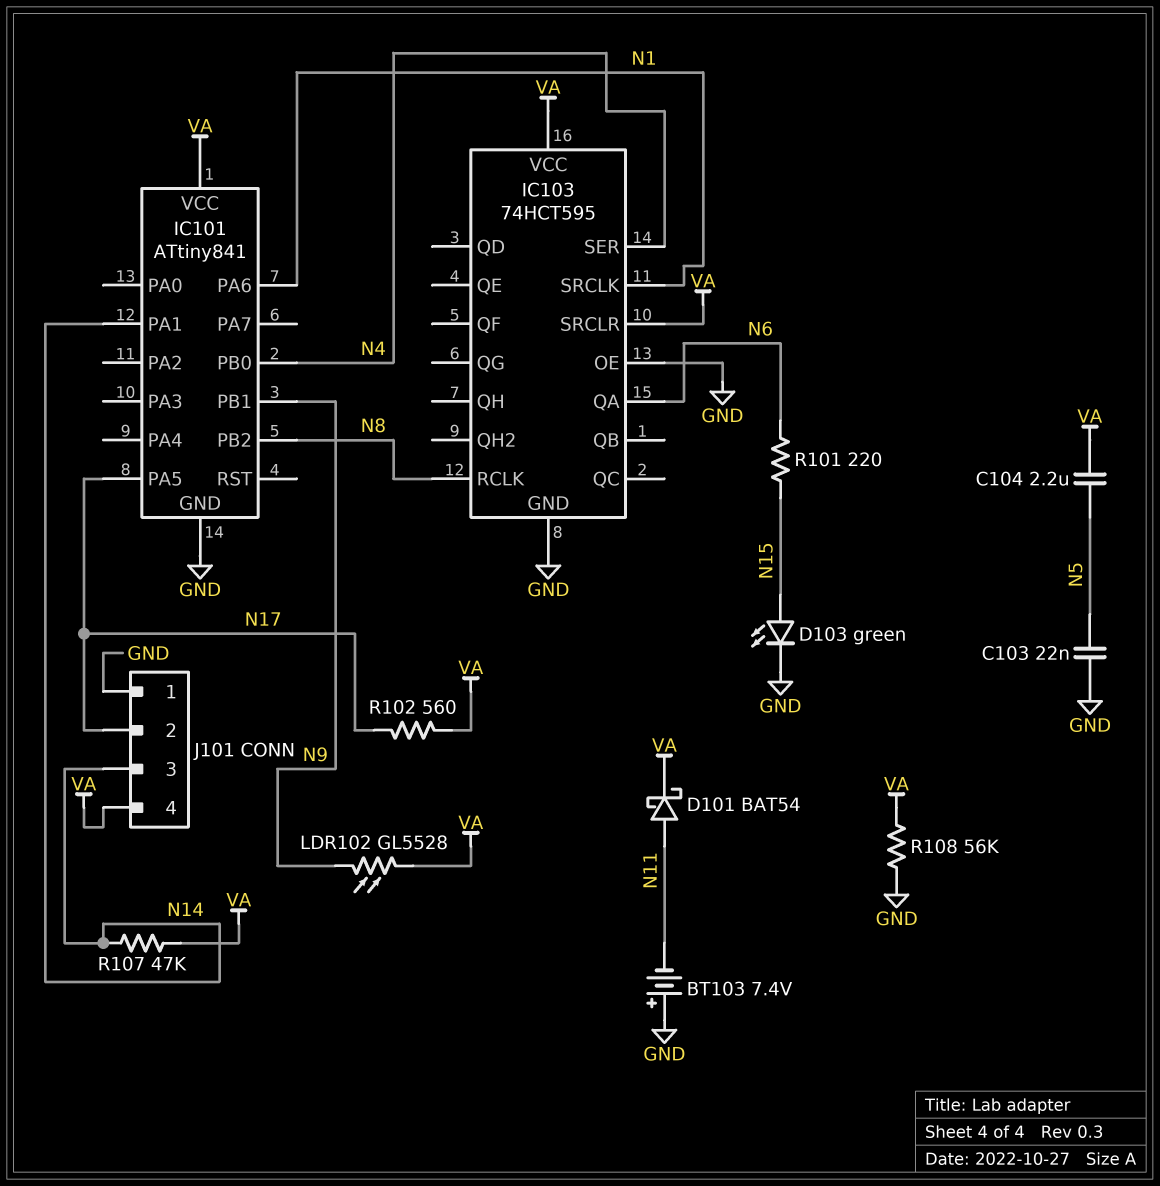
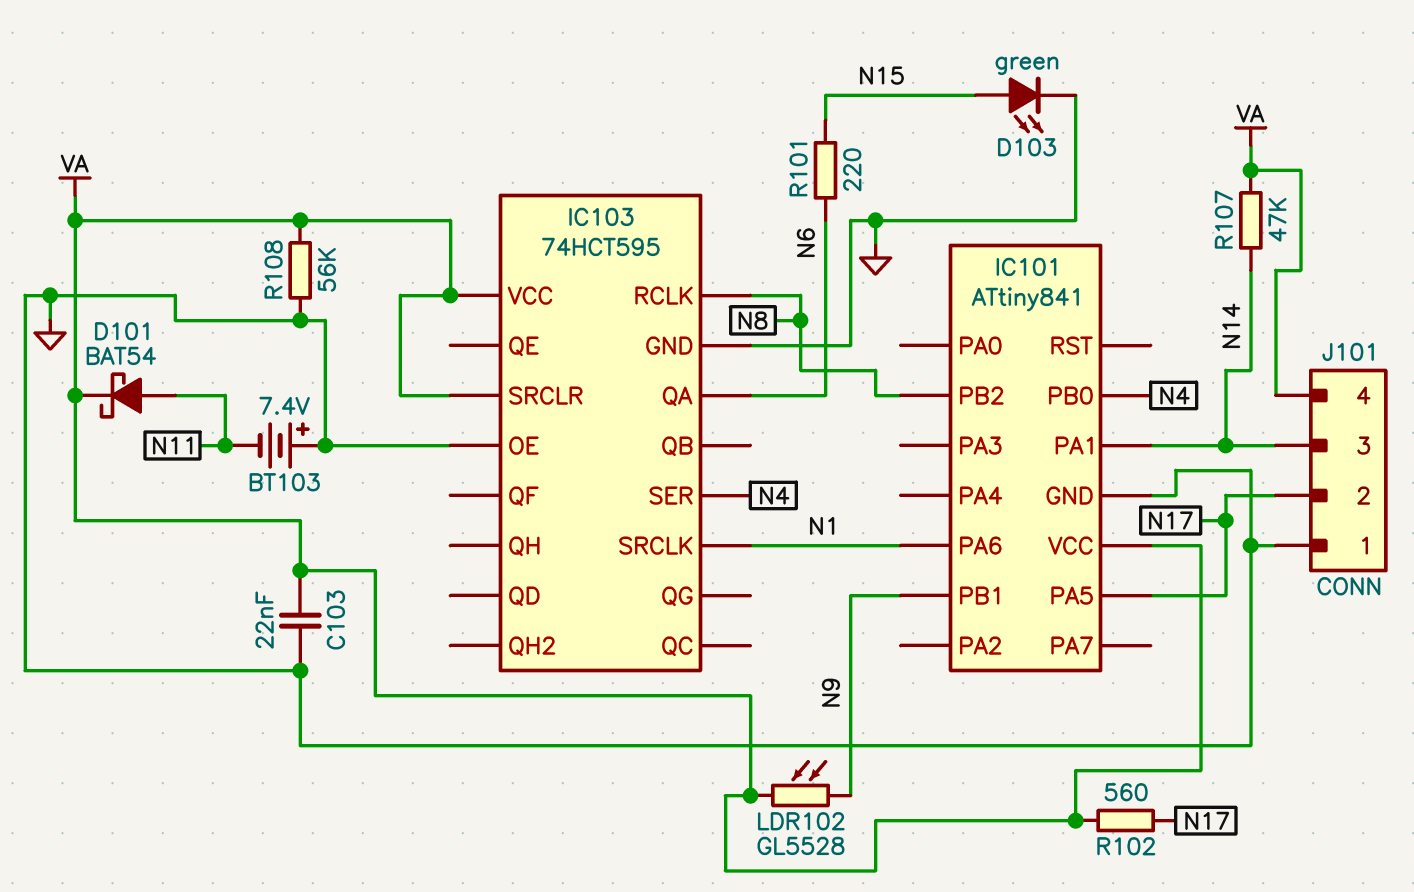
C103: 22nF (GND, N5) -> 22nF (GND, VA)
C104: 2.2uF (N5, VA) -> none

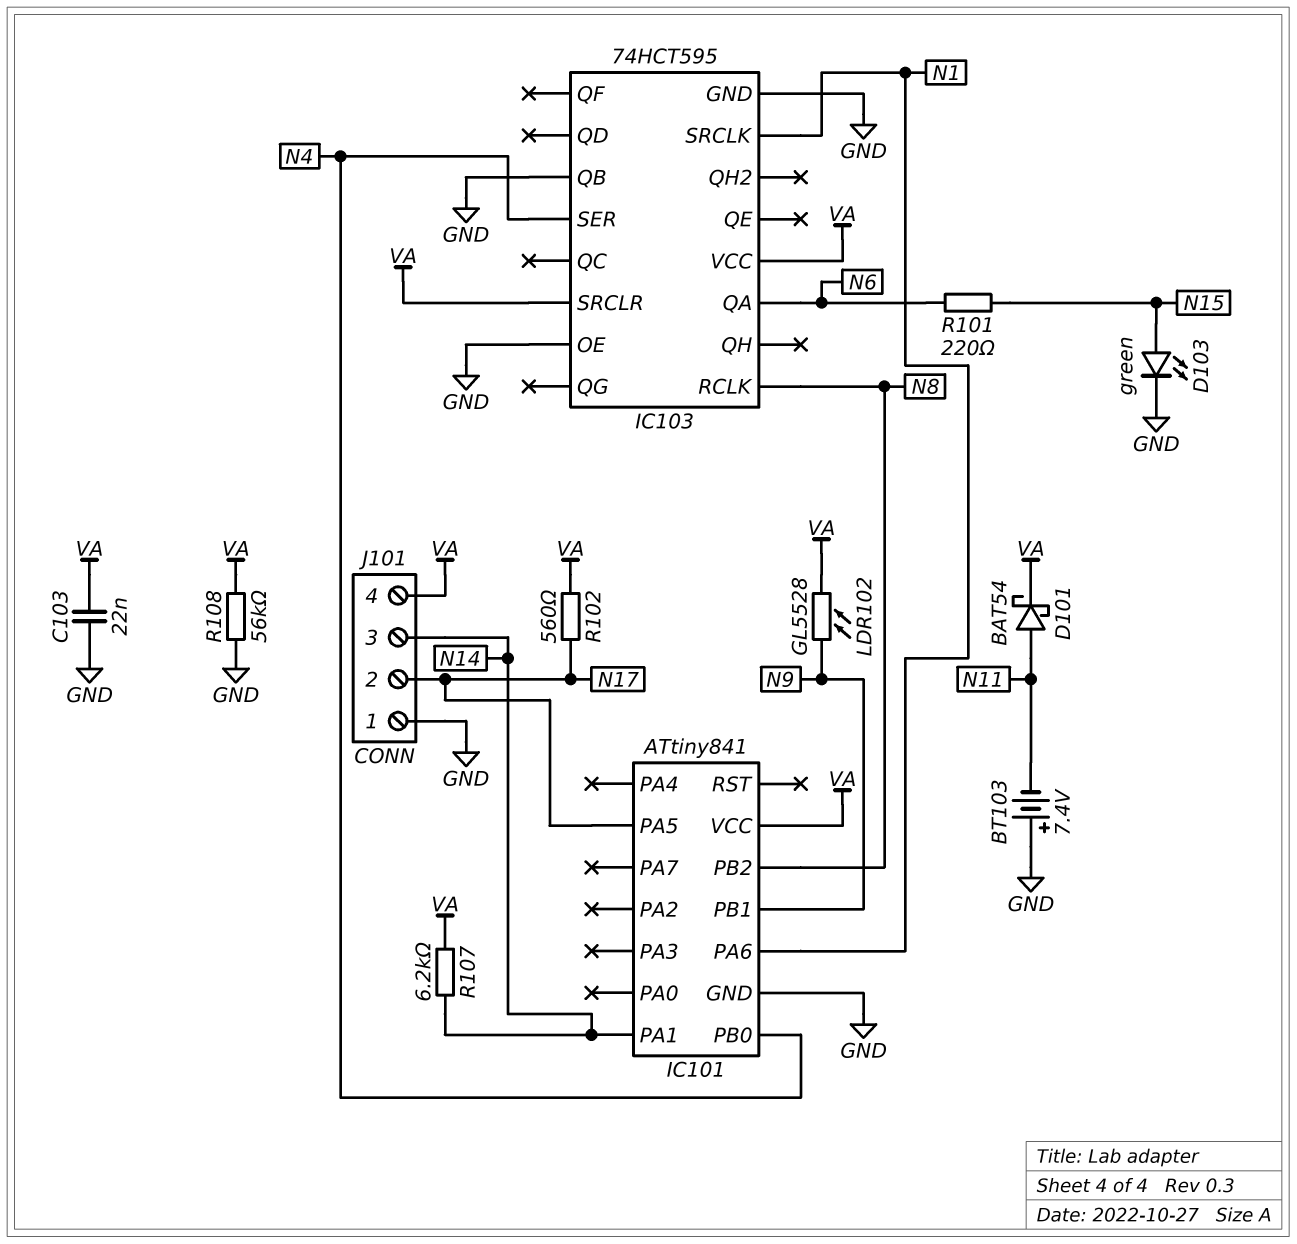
IC103 pin QB: none -> GND
R107: 47k (N14, VA) -> 6.2k (N14, VA)

